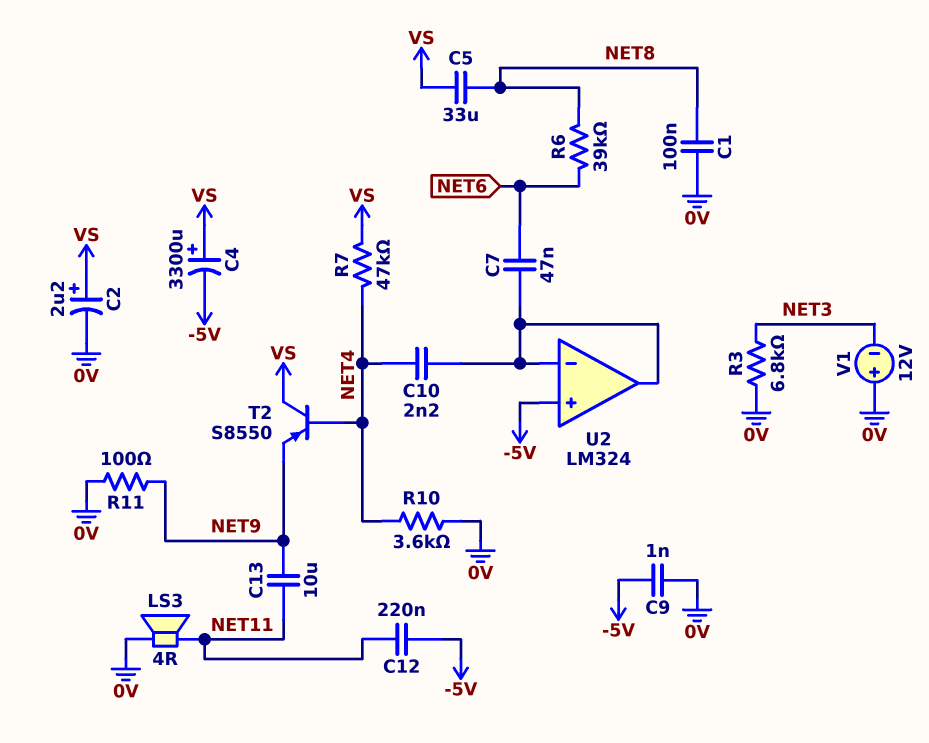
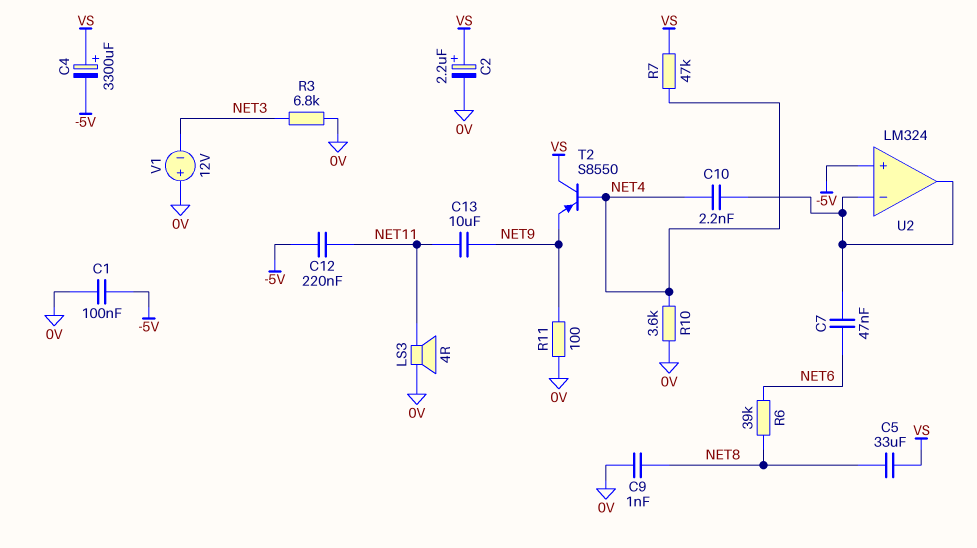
C1: 100nF (0V, NET8) -> 100nF (-5V, 0V)
C9: 1nF (-5V, 0V) -> 1nF (0V, NET8)

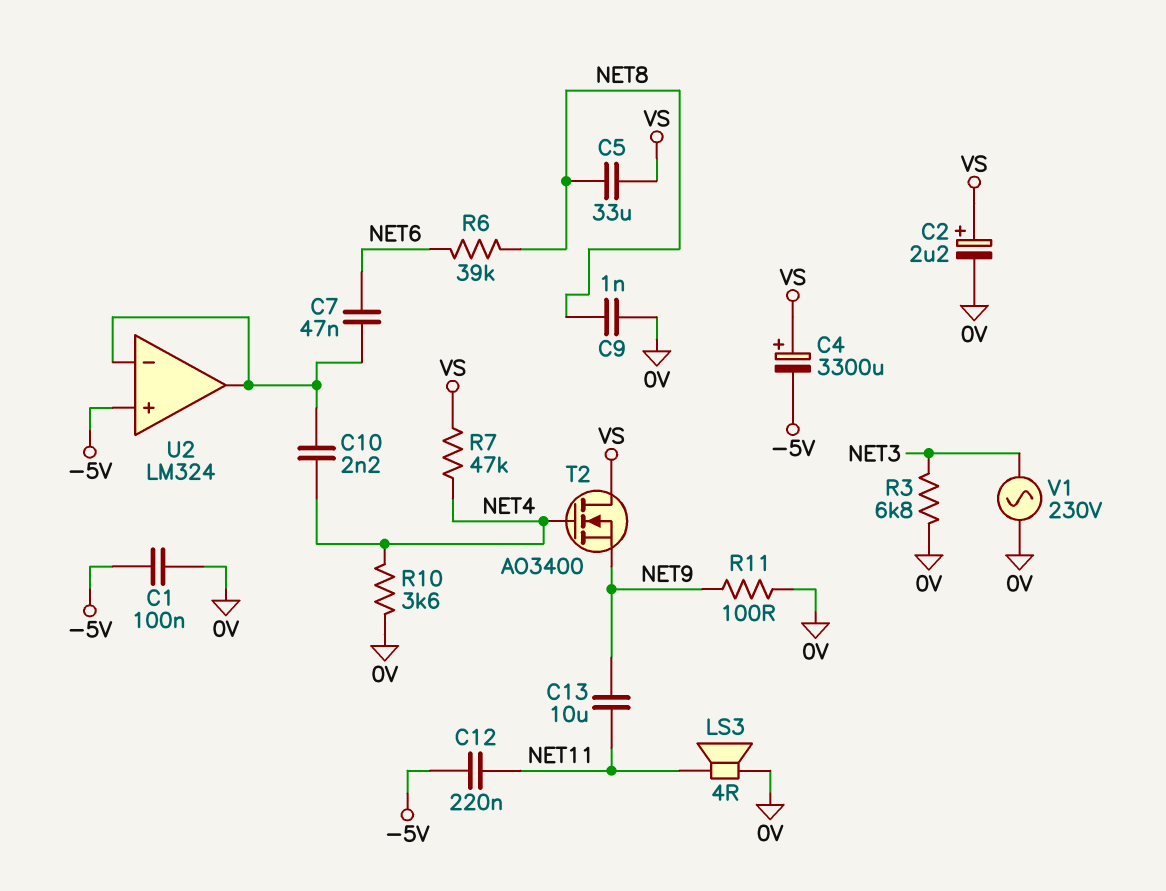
T2: PNP S8550 (B NET4, C VS, E NET9) -> NMOS AO3400 (G NET4, D VS, S NET9)
V1: 12V (plus 0V, minus NET3) -> AC 230V (0V, NET3)

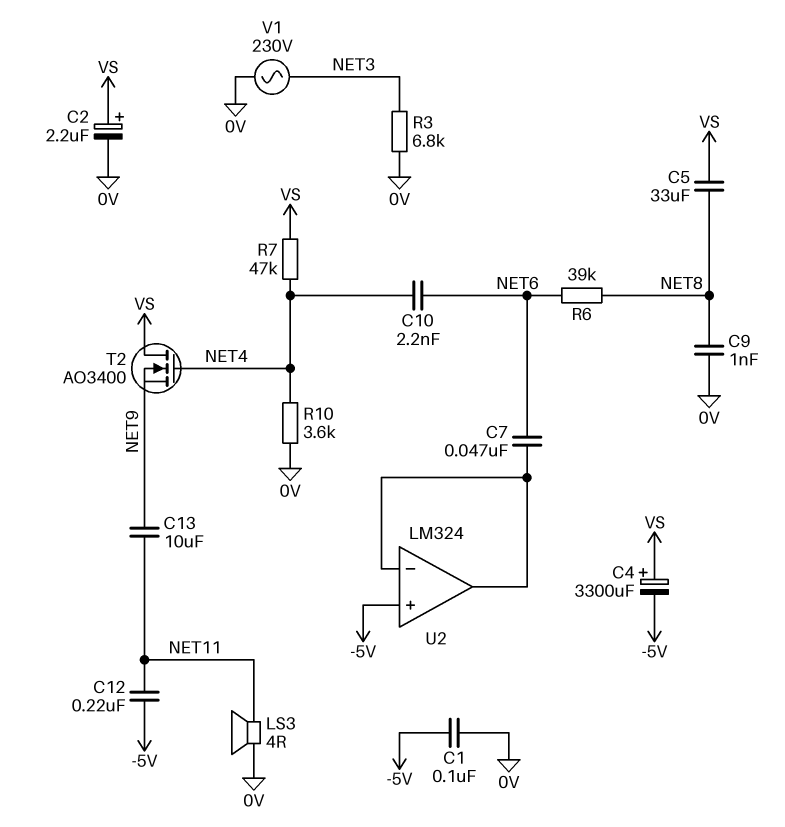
C10: 2.2nF (NET4, U2/in-) -> 2.2nF (NET4, NET6)
R11: 100 (0V, NET9) -> none

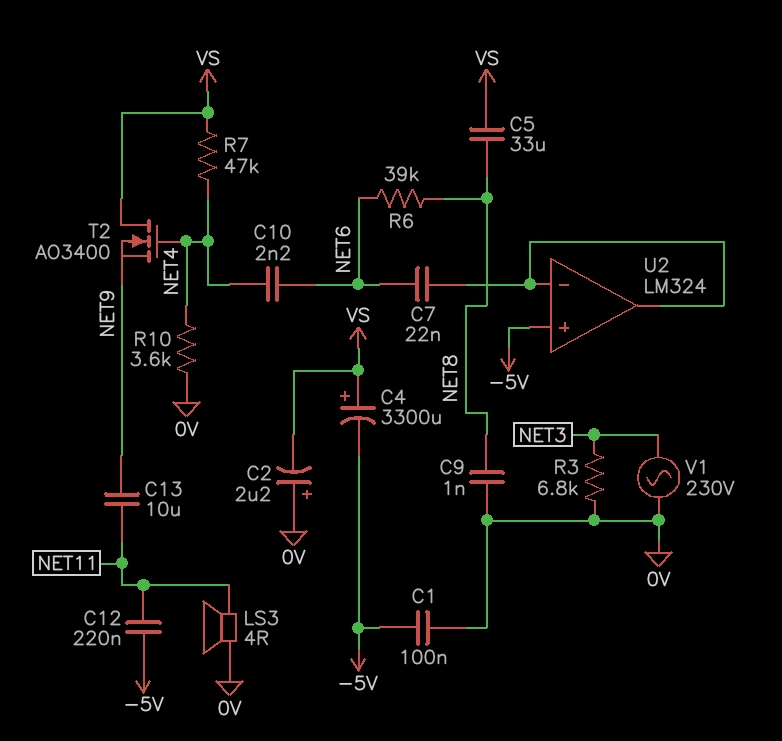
C2: 2.2uF (plus VS, minus 0V) -> 2.2uF (plus 0V, minus VS)
C7: 47nF (NET6, U2/in-) -> 22nF (NET6, U2/in-)

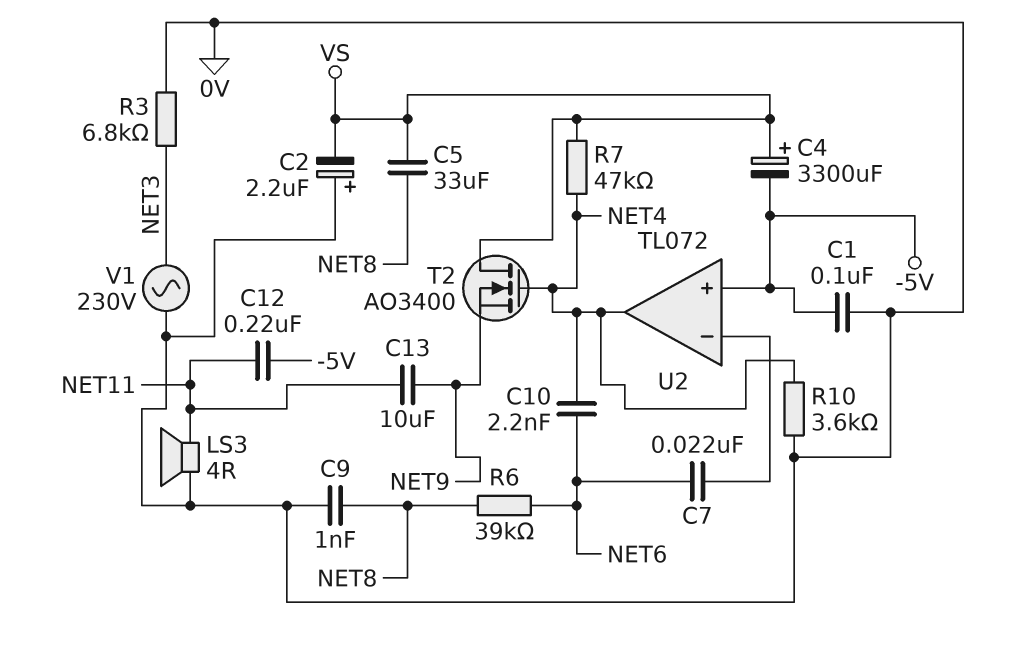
U2: LM324 -> TL072
U2 pin out: U2/in- -> NET4

